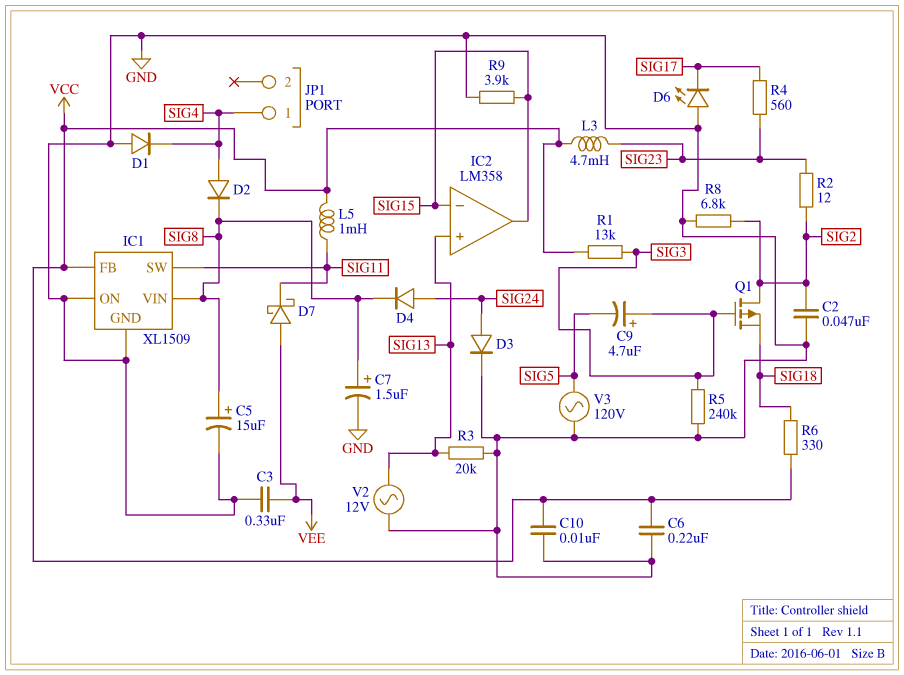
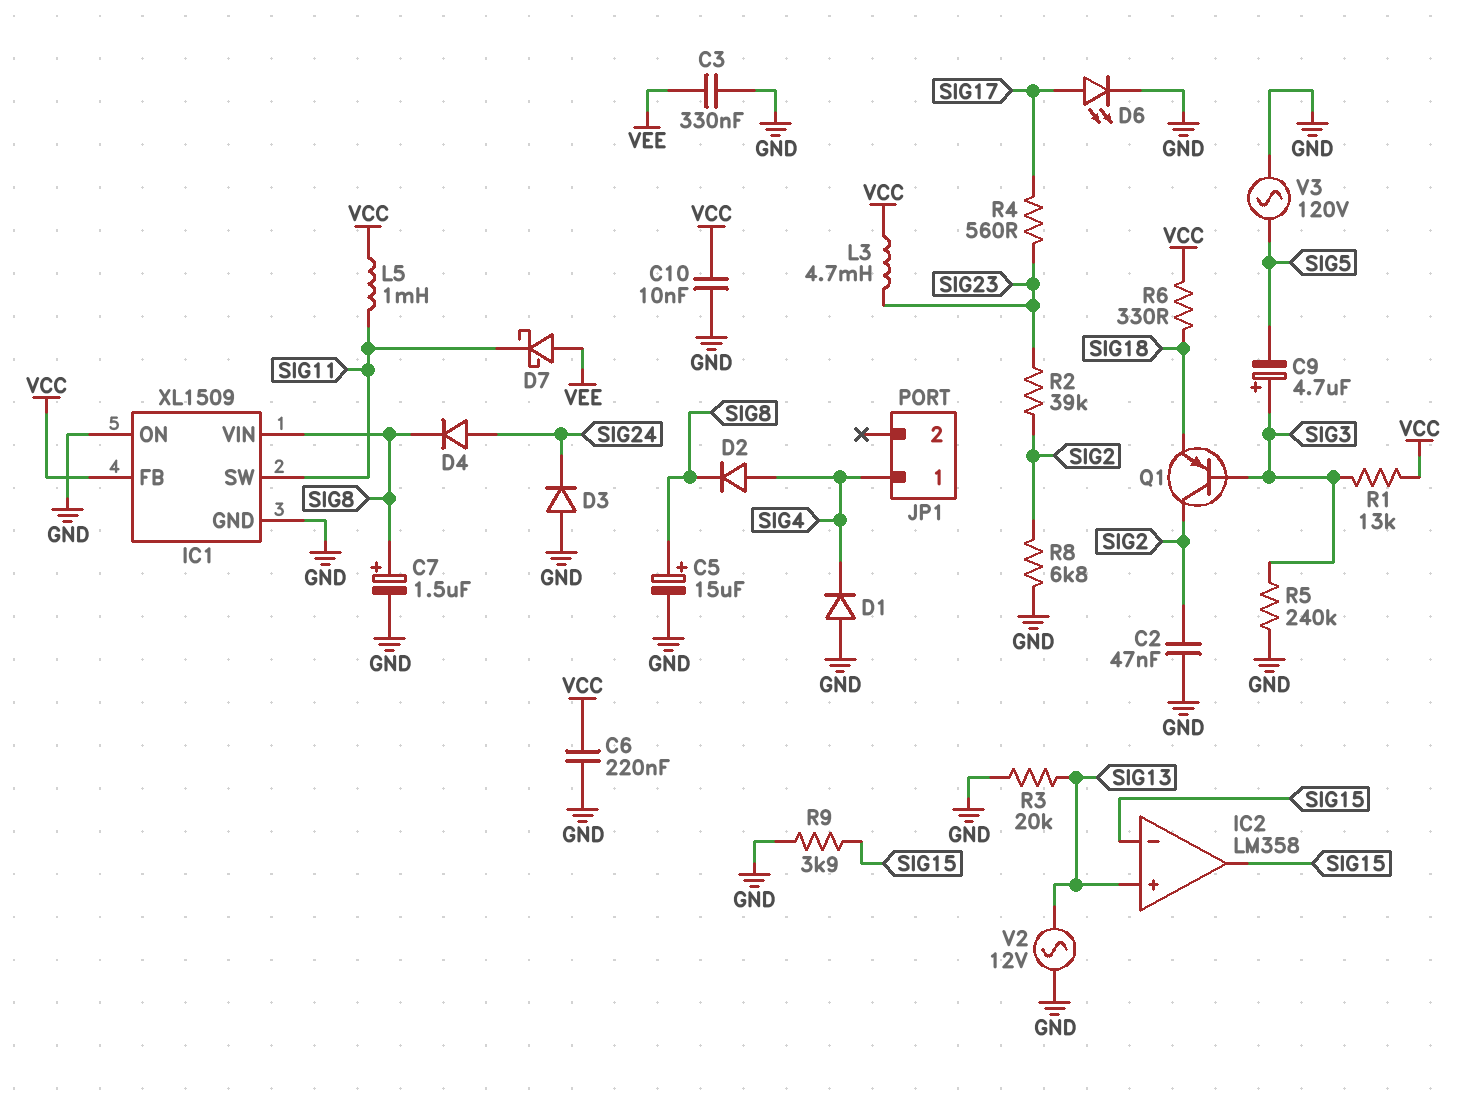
D3: diode (A SIG24, K GND) -> diode (A GND, K SIG24)
D6: LED (A GND, K SIG17) -> LED (A SIG17, K GND)
Q1: PMOS (G SIG3, D SIG2, S SIG18) -> PNP (B SIG3, C SIG2, E SIG18)
R2: 12 (SIG2, SIG23) -> 39k (SIG2, SIG23)

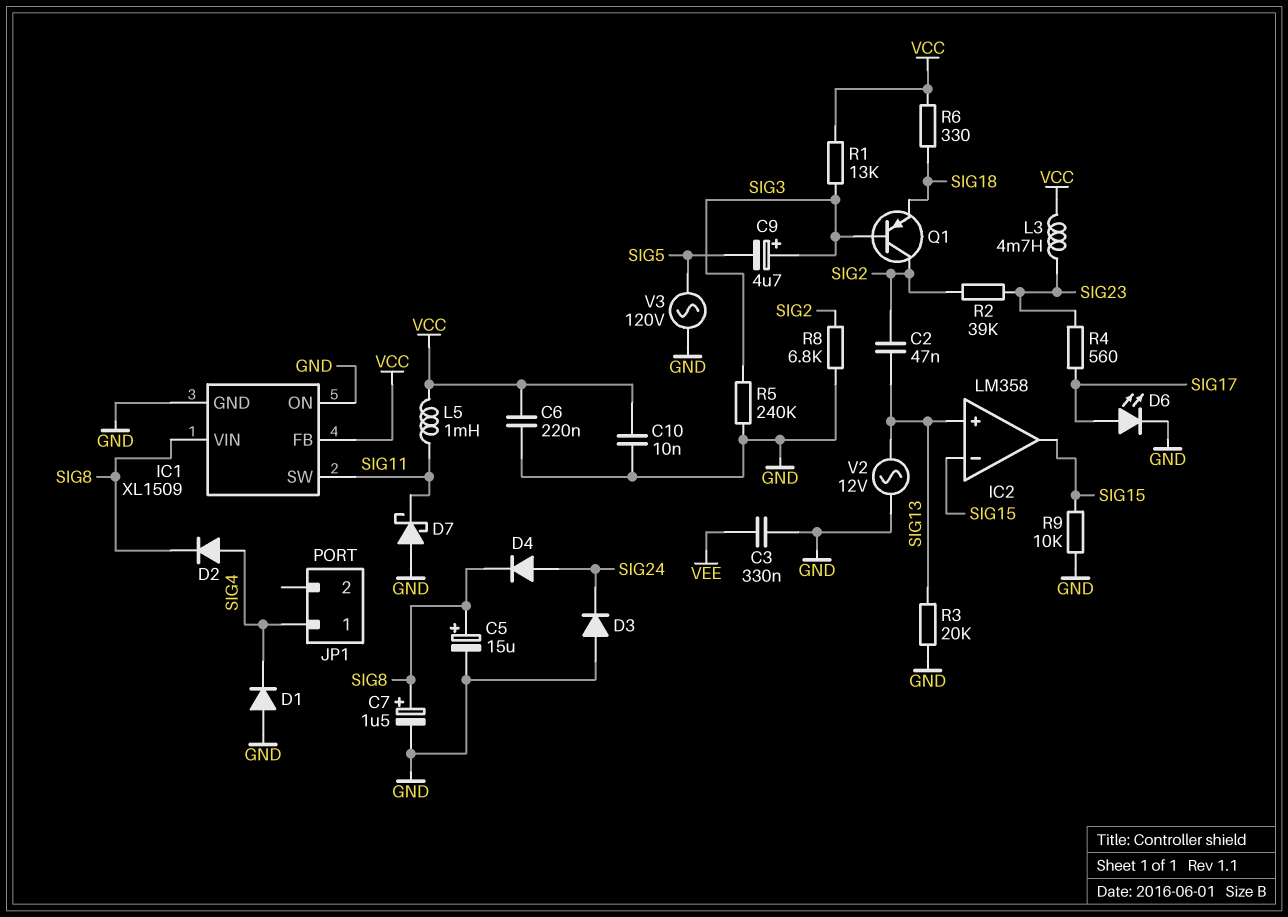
C2: 47nF (GND, SIG2) -> 47nF (SIG2, SIG13)
D7: schottky (A VEE, K SIG11) -> schottky (A GND, K SIG11)
R9: 3.9k (GND, SIG15) -> 10k (GND, SIG15)

